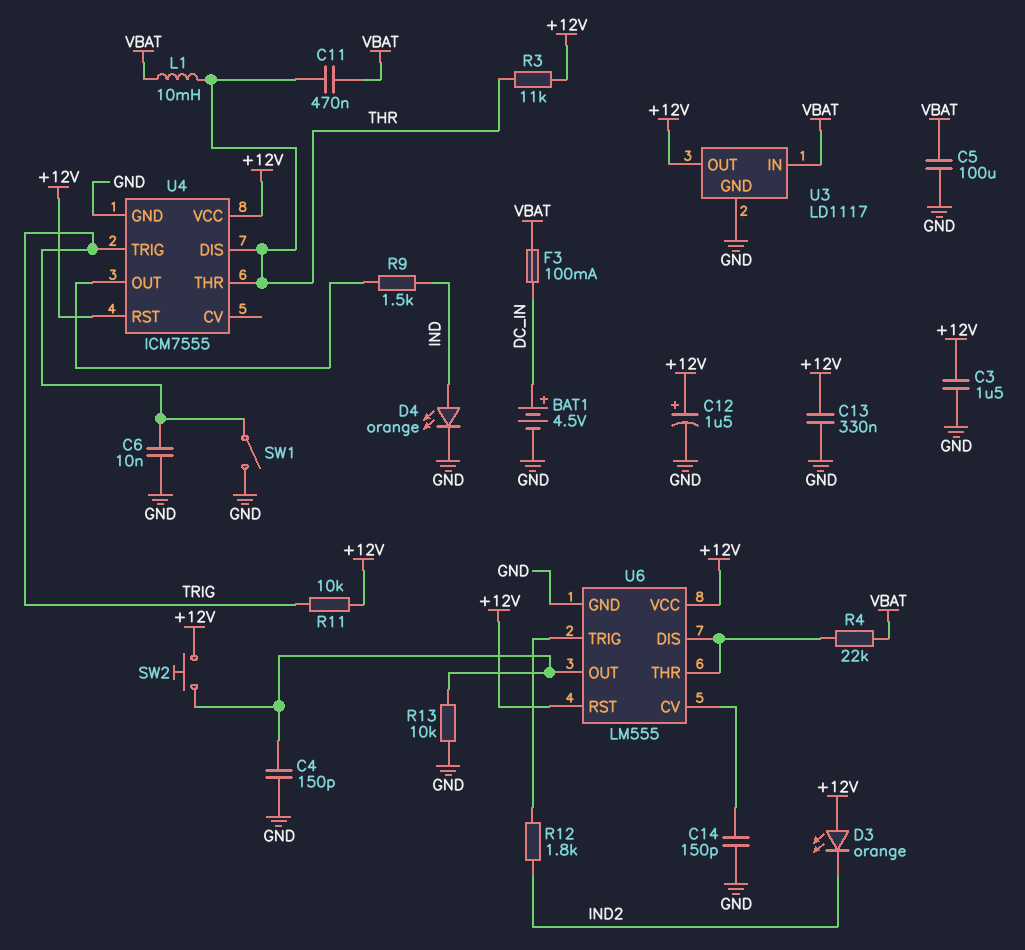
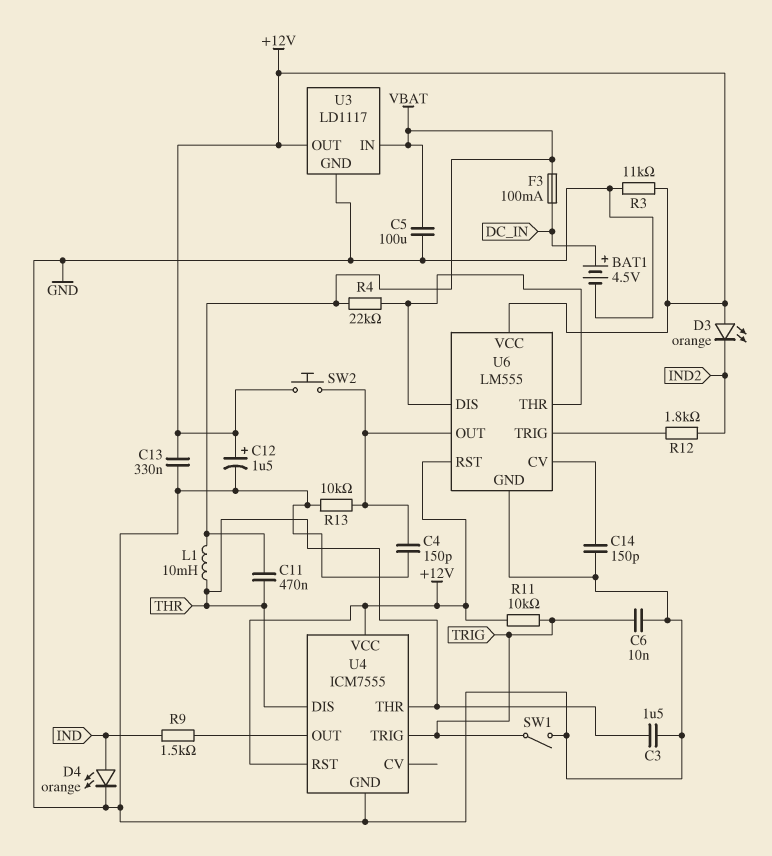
C3: 1.5uF (+12V, GND) -> 1.5uF (GND, THR)
R3: 11k (+12V, THR) -> 11k (+12V, GND)

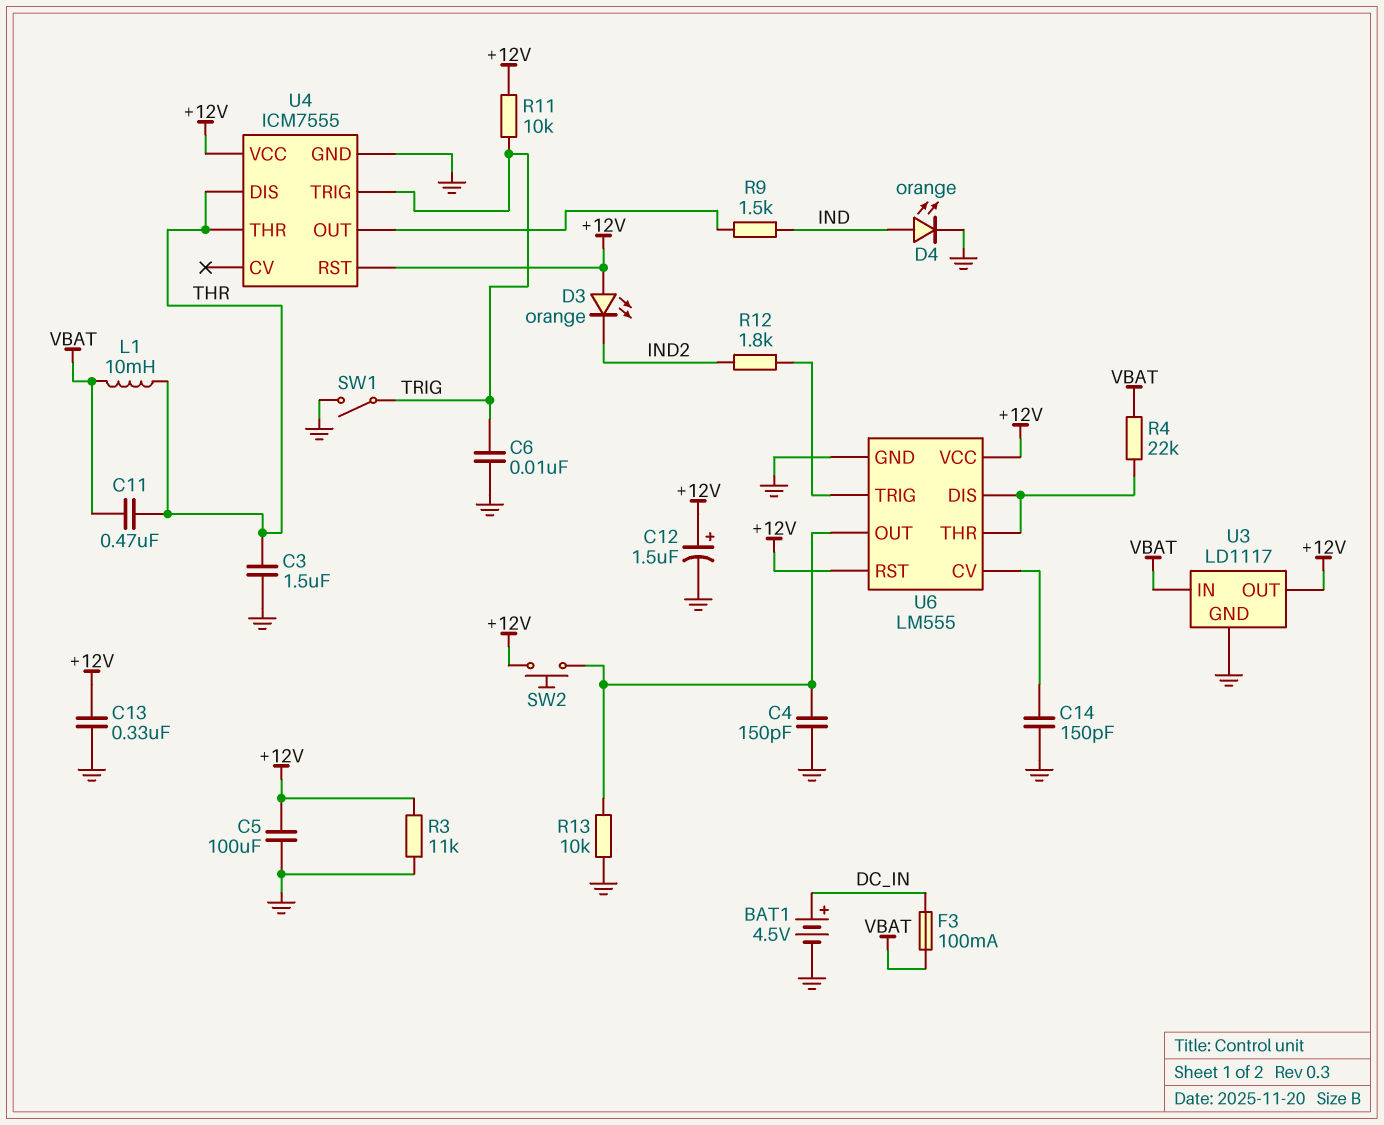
C5: 100uF (GND, VBAT) -> 100uF (+12V, GND)

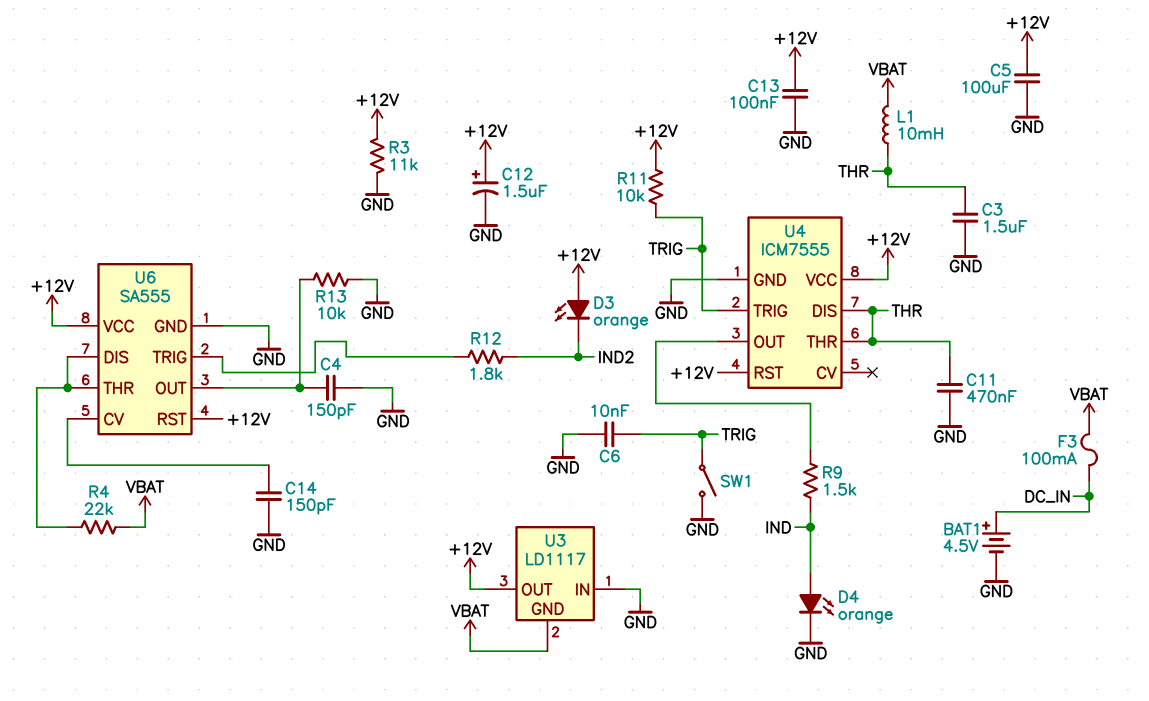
C11: 470nF (THR, VBAT) -> 470nF (GND, THR)
C13: 330nF (+12V, GND) -> 100nF (+12V, GND)
SW2: button (+12V, U6/OUT) -> none
U3 pin GND: GND -> VBAT
U3 pin IN: VBAT -> GND
U6: LM555 -> SA555

